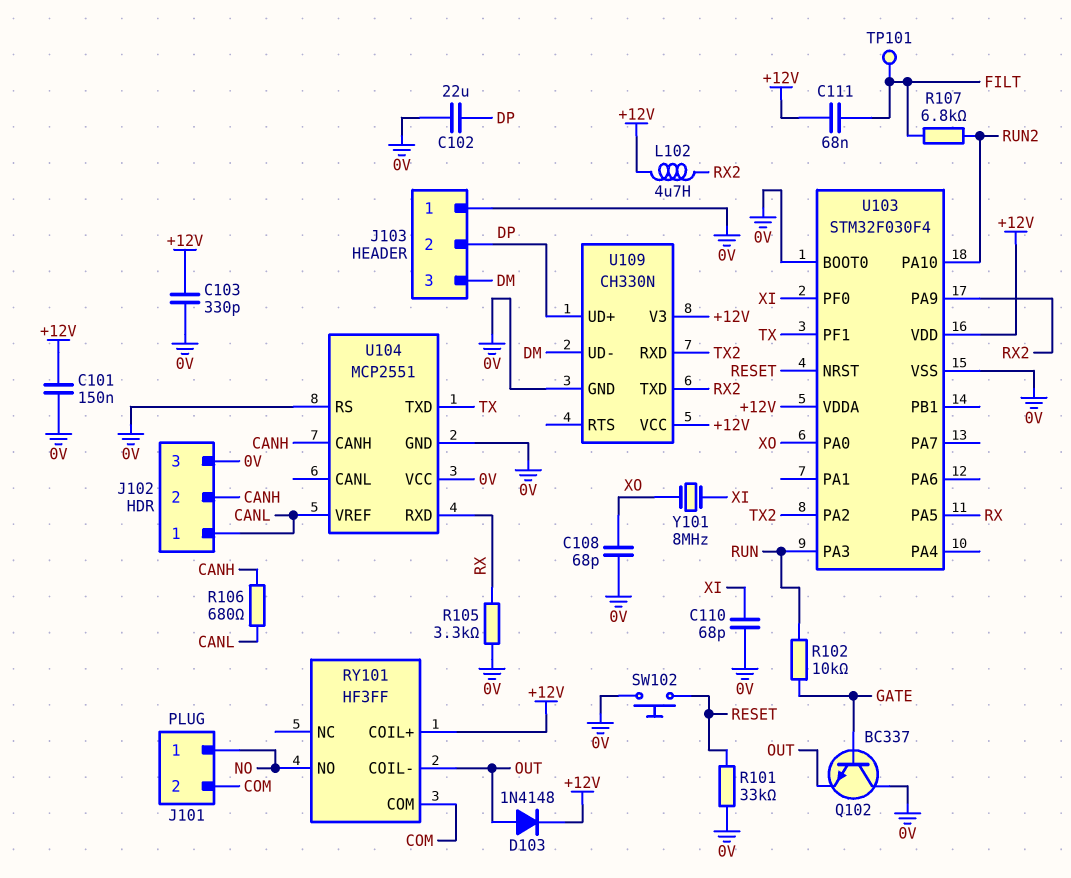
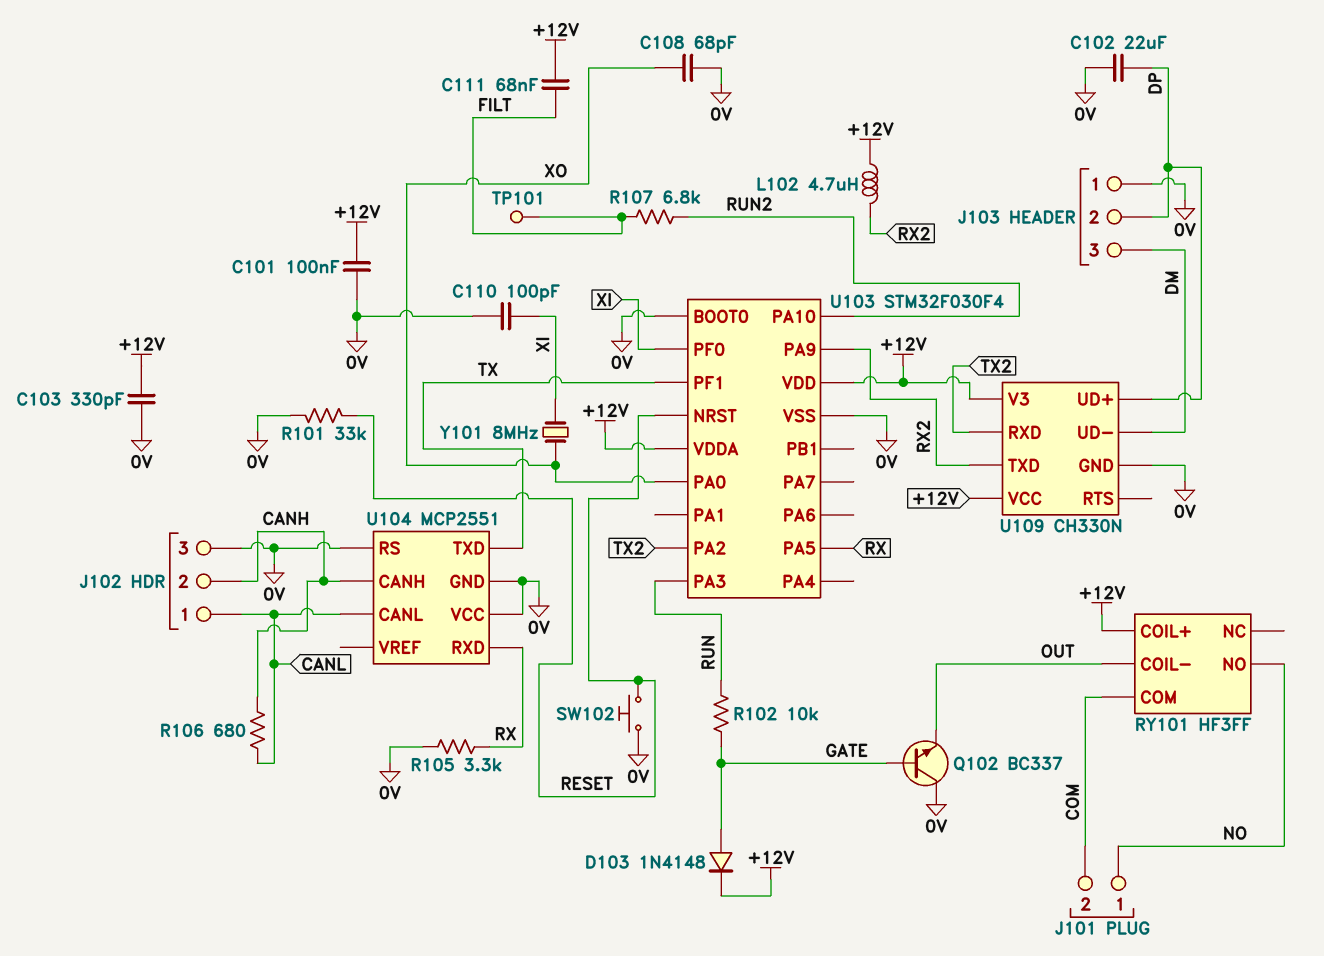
C101: 150nF (+12V, 0V) -> 100nF (+12V, 0V)
C110: 68pF (0V, XI) -> 100pF (0V, XI)
D103: diode 1N4148 (A OUT, K +12V) -> diode 1N4148 (A GATE, K +12V)
U104 pin CANL: none -> CANL
U104 pin VREF: CANL -> none

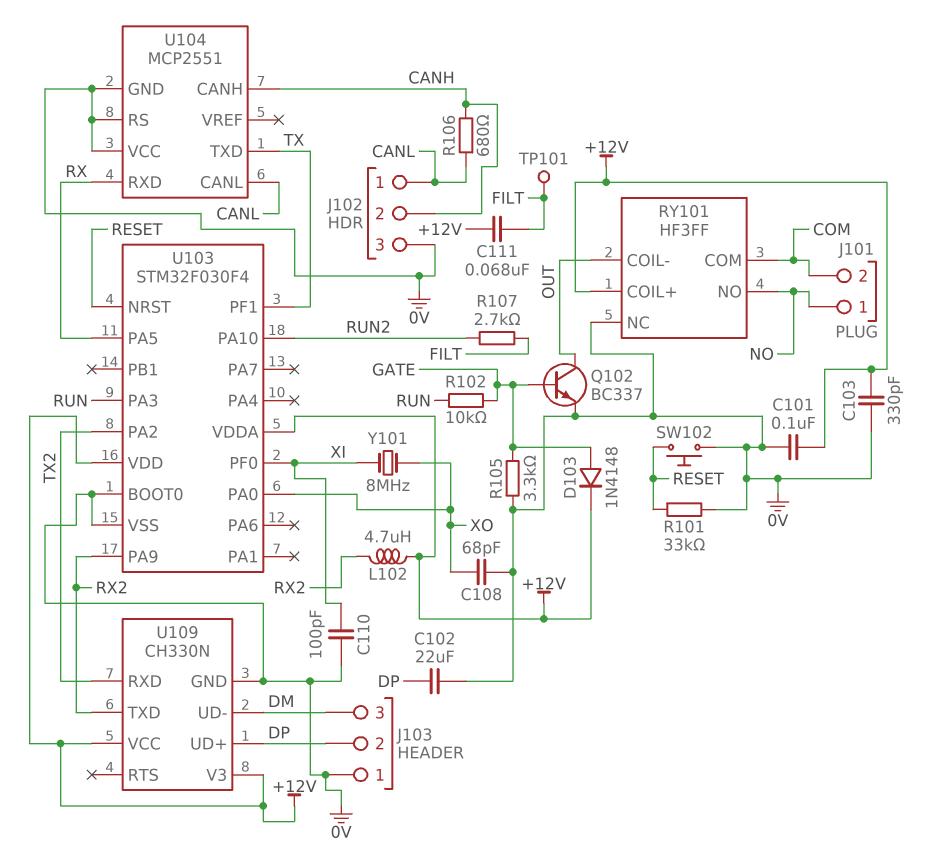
Q102: NPN BC337 (B GATE, C 0V, E OUT) -> NPN BC337 (B GATE, C OUT, E 0V)
R105: 3.3k (0V, RX) -> 3.3k (0V, GATE)
R107: 6.8k (FILT, RUN2) -> 2.7k (FILT, RUN2)
RY101 pin NC: none -> 0V

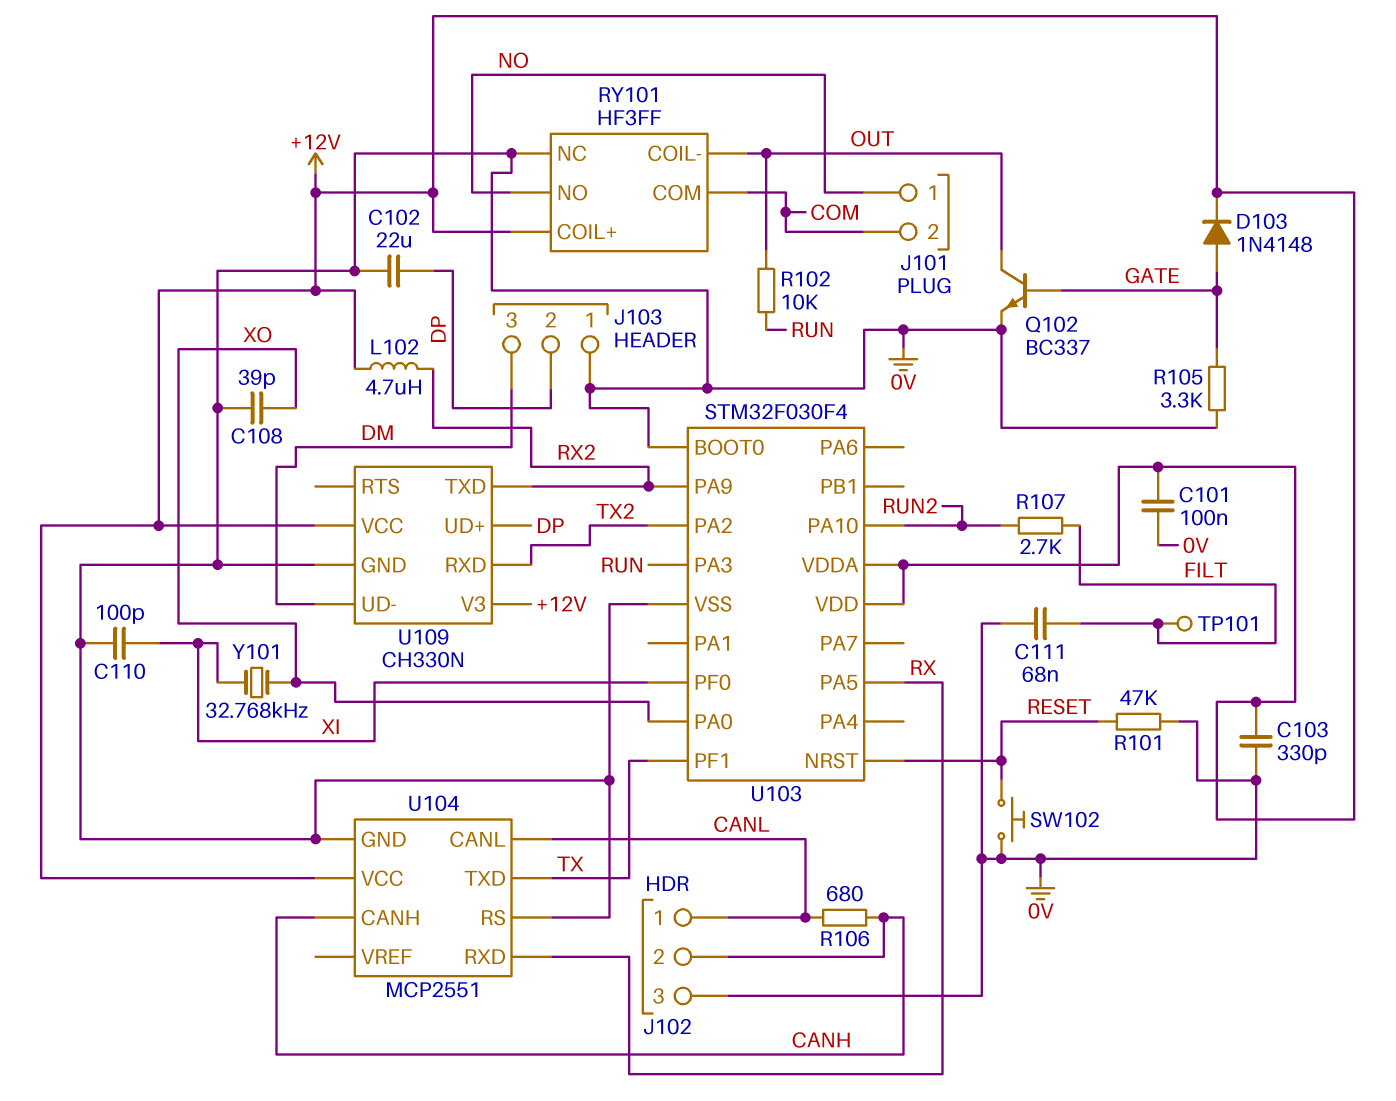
C108: 68pF (0V, XO) -> 39pF (0V, XO)
C111: 68nF (+12V, FILT) -> 68nF (0V, FILT)
R101: 33k (0V, RESET) -> 47k (0V, RESET)
R102: 10k (GATE, RUN) -> 10k (OUT, RUN)
U104 pin VCC: 0V -> +12V
Y101: 8MHz (XI, XO) -> 32.768kHz (XI, XO)

